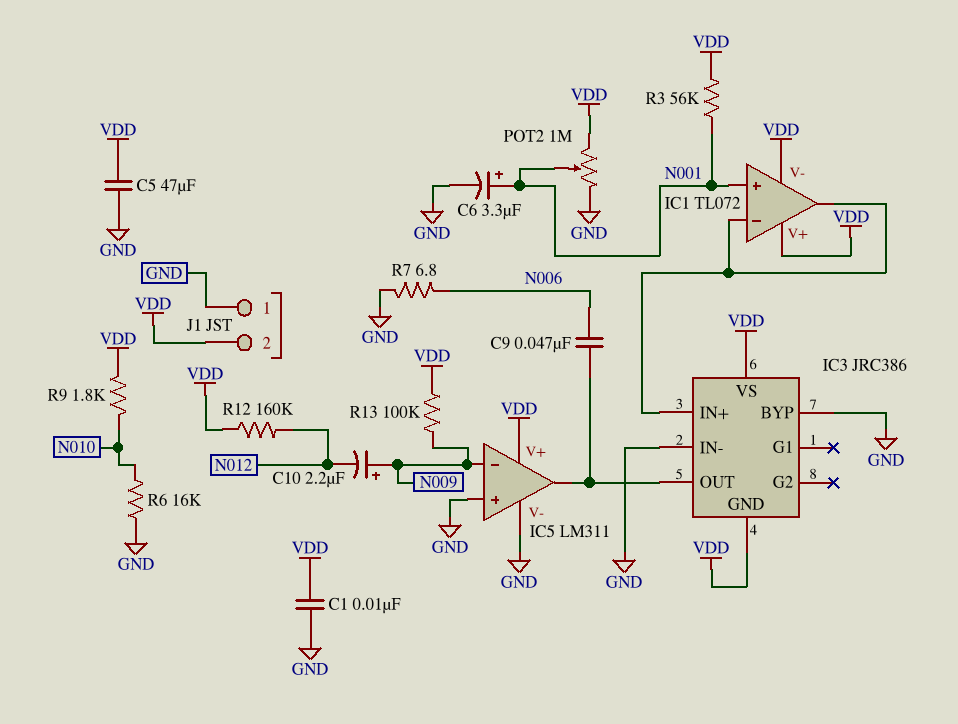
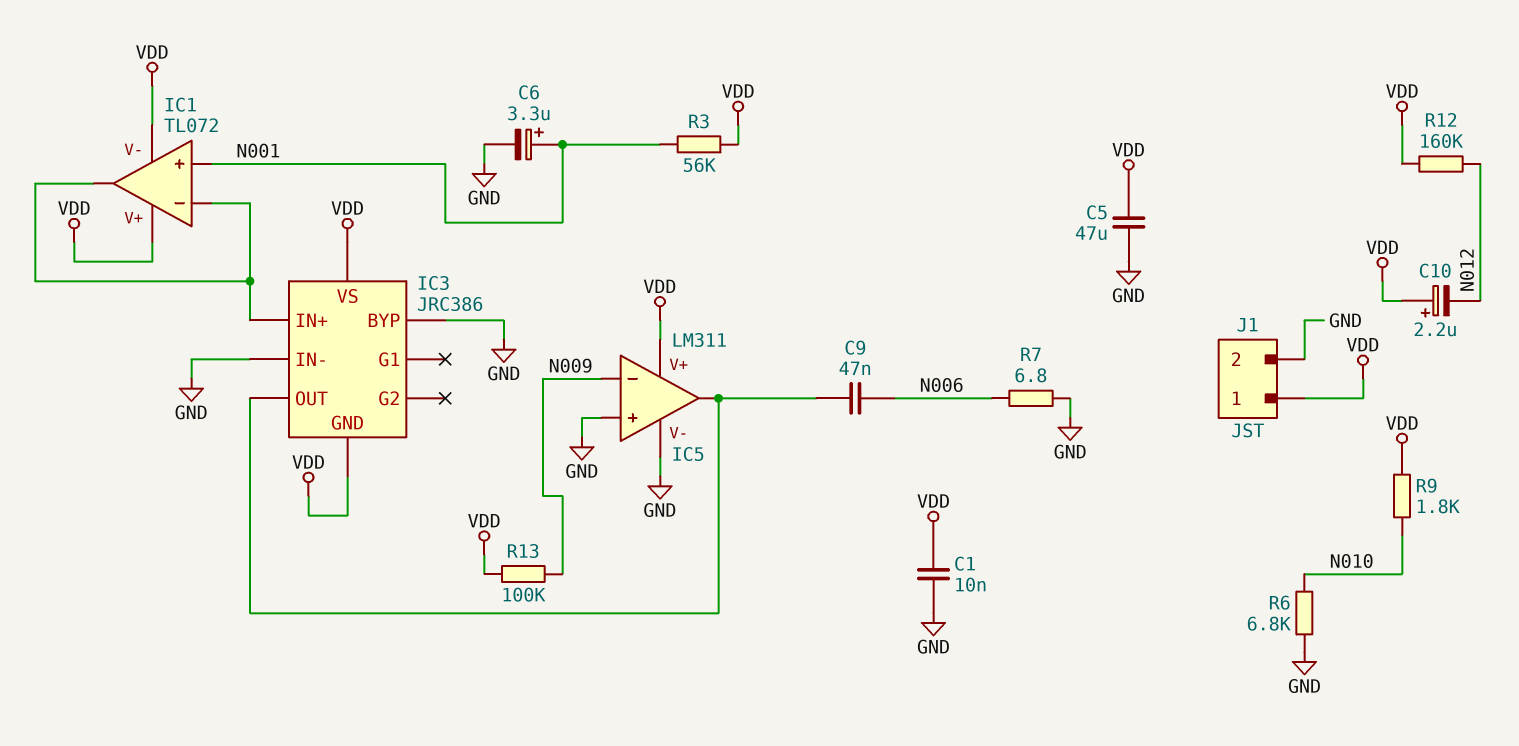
C10: 2.2uF (plus N009, minus N012) -> 2.2uF (plus VDD, minus N012)
J1 pin 1: GND -> VDD
J1 pin 2: VDD -> GND
POT2: 1M (GND, VDD, wiper N001) -> none
R6: 16k (GND, N010) -> 6.8k (GND, N010)

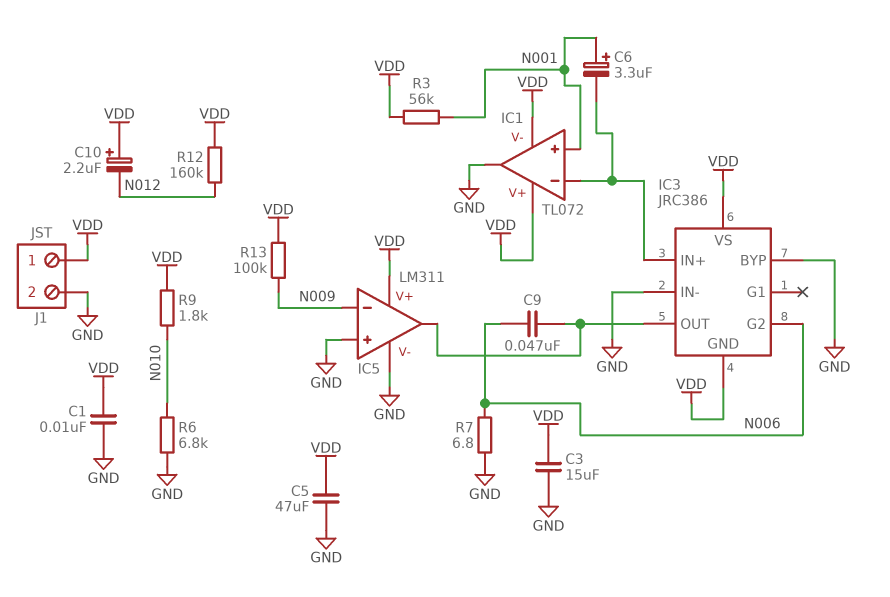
C3: none -> 15uF (GND, VDD)
C6: 3.3uF (plus N001, minus GND) -> 3.3uF (plus N001, minus IC1/in-)
IC1 pin out: IC1/in- -> GND
IC3 pin G2: none -> N006

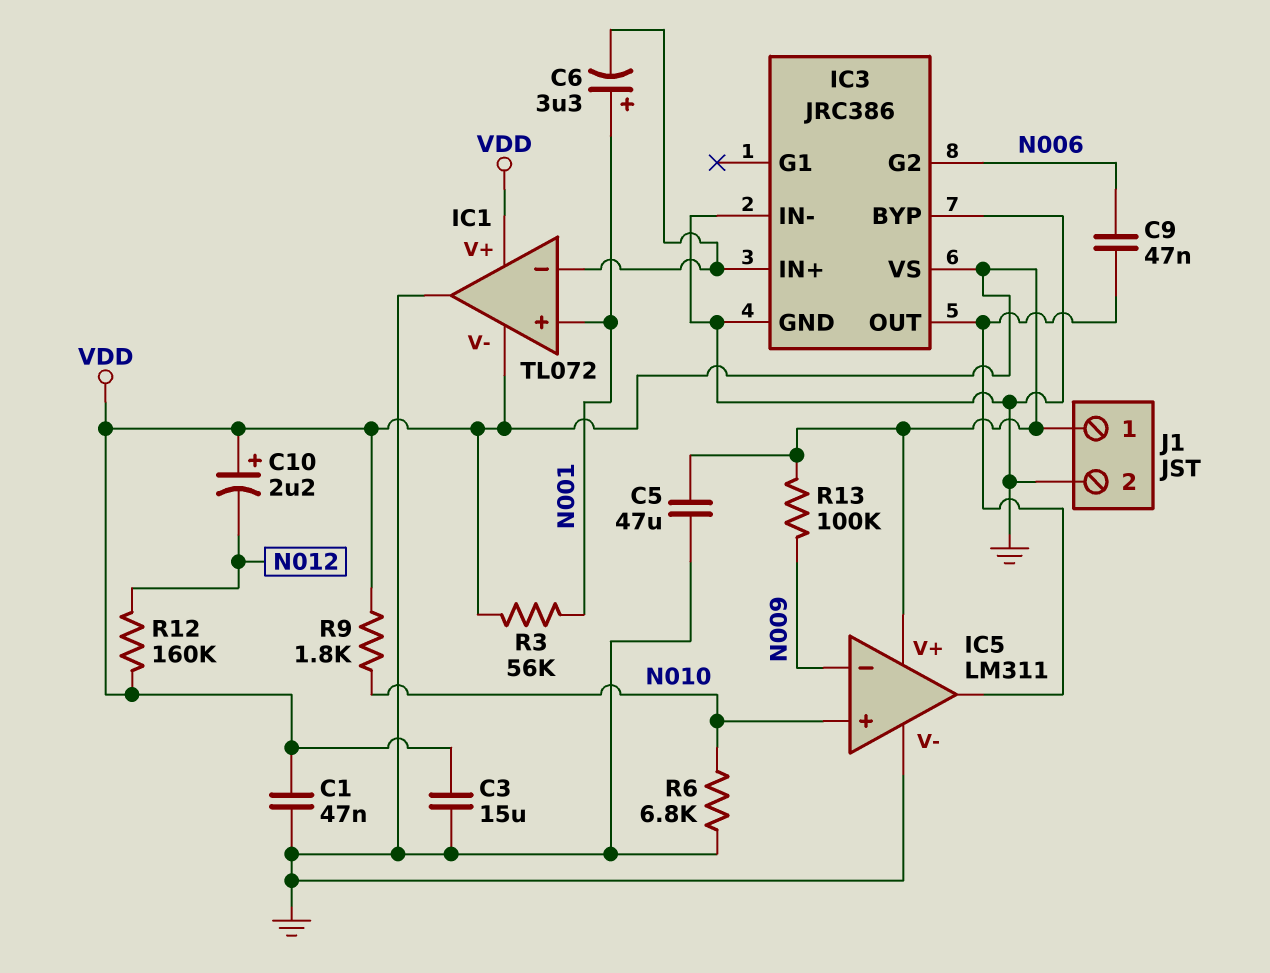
C1: 10nF (GND, VDD) -> 47nF (GND, VDD)
IC3 pin GND: VDD -> GND
IC5 pin in+: GND -> N010
R7: 6.8 (GND, N006) -> none

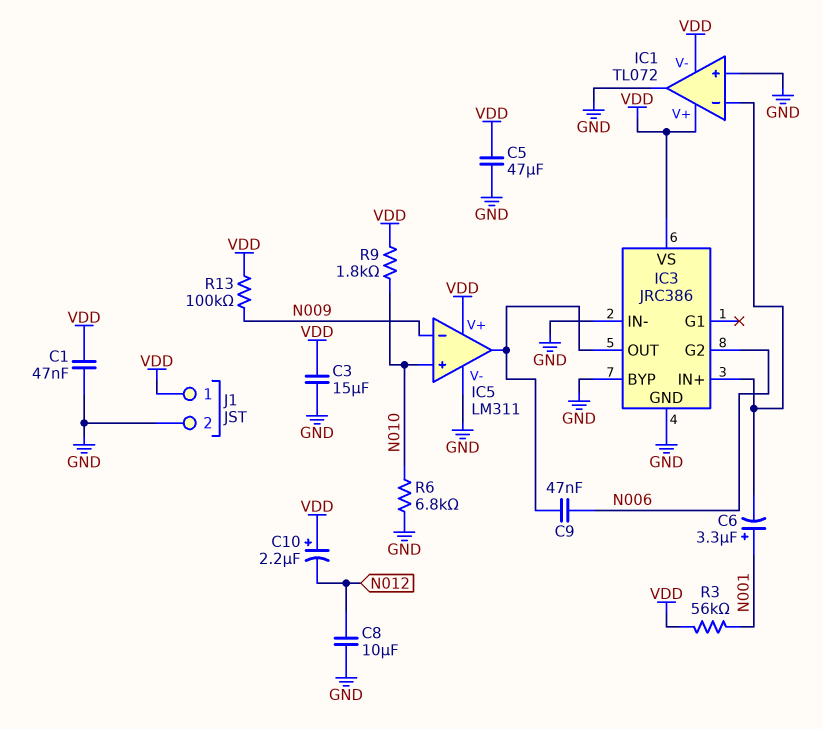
C8: none -> 10uF (GND, N012)
IC1 pin in+: N001 -> GND
R12: 160k (N012, VDD) -> none

